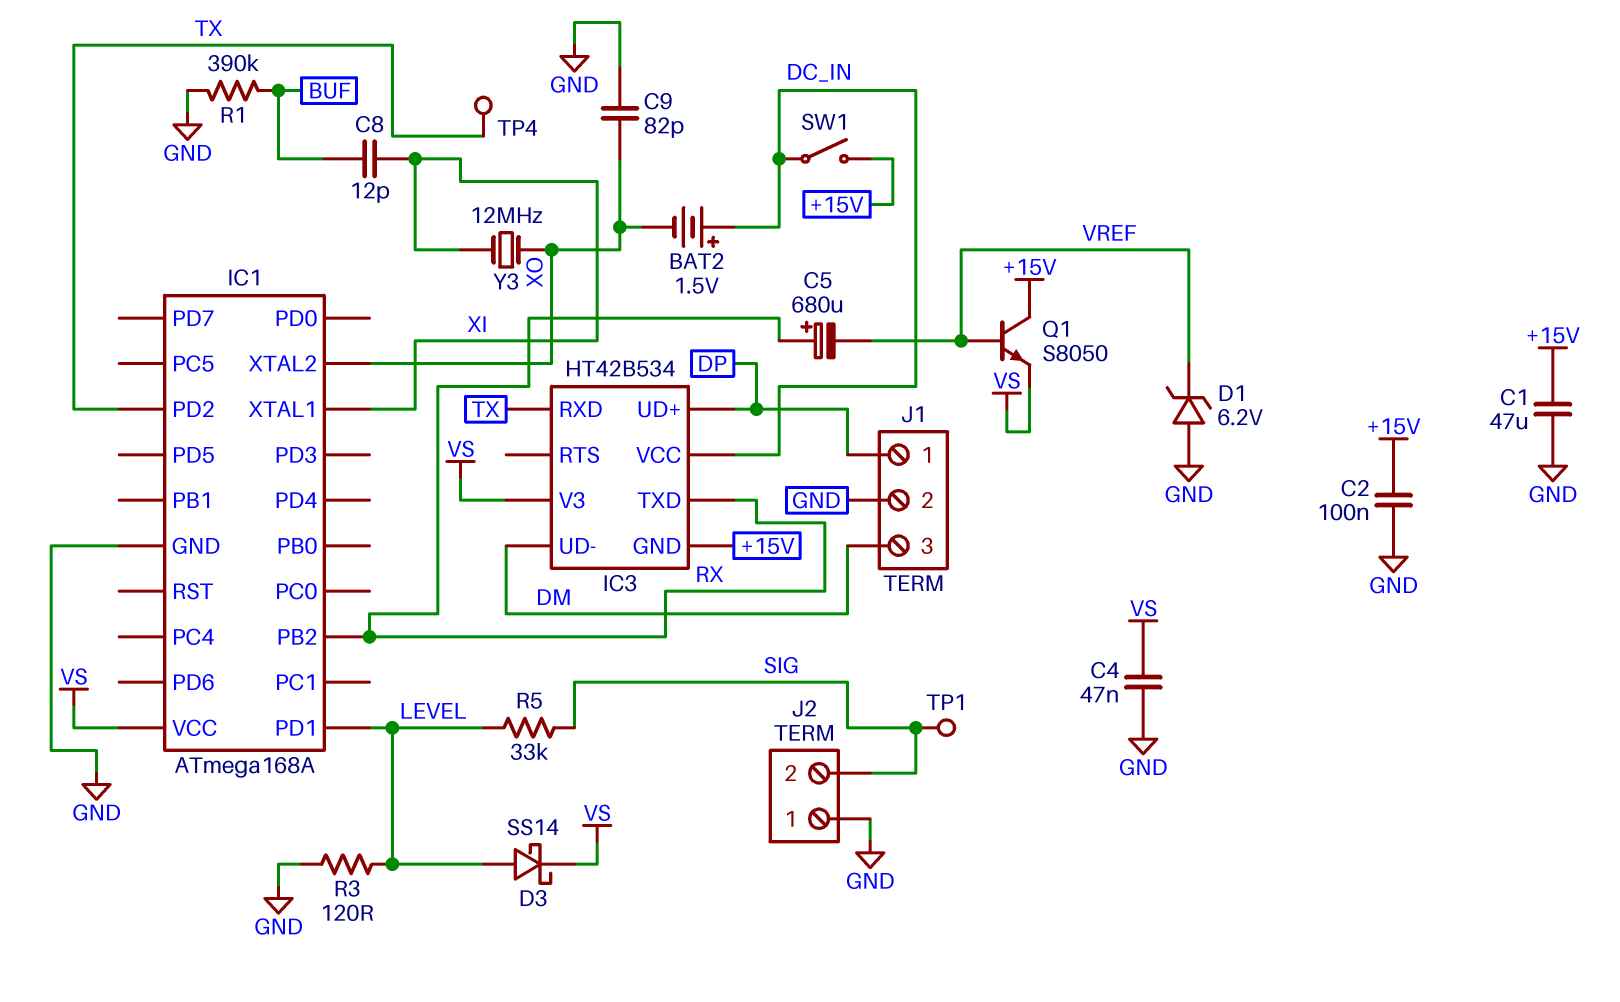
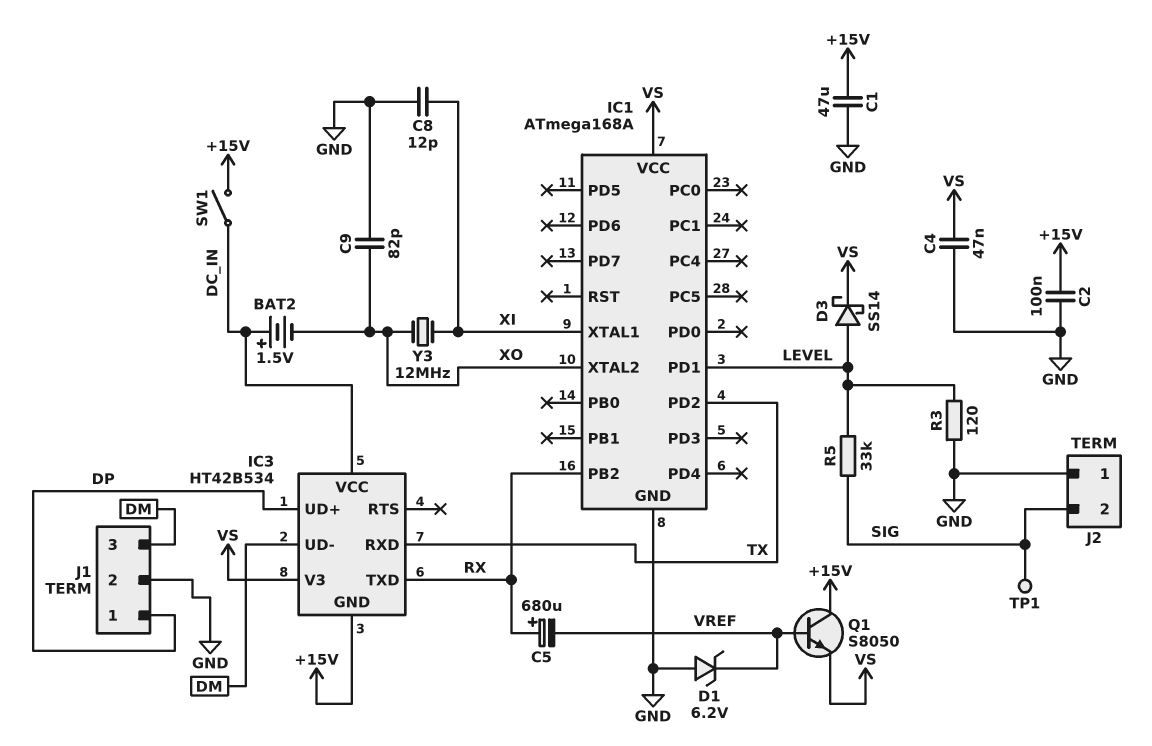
C8: 12pF (BUF, XI) -> 12pF (GND, XI)
R1: 390k (BUF, GND) -> none
TP4: test point (TX) -> none

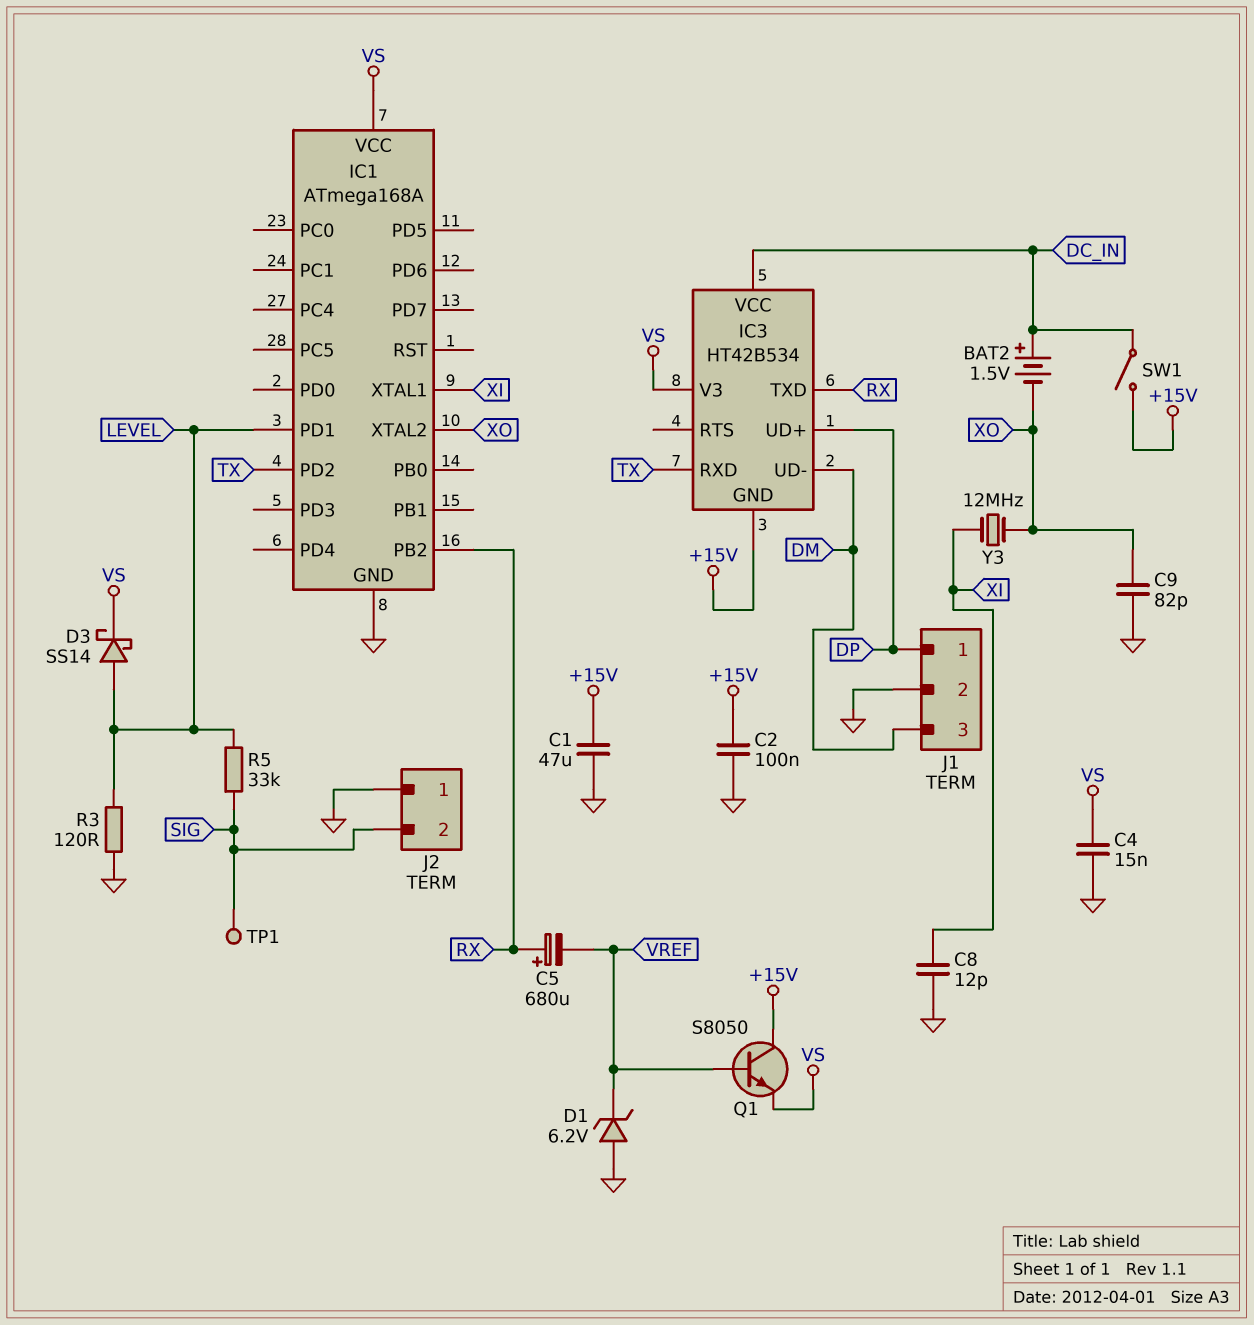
C4: 47nF (GND, VS) -> 15nF (GND, VS)

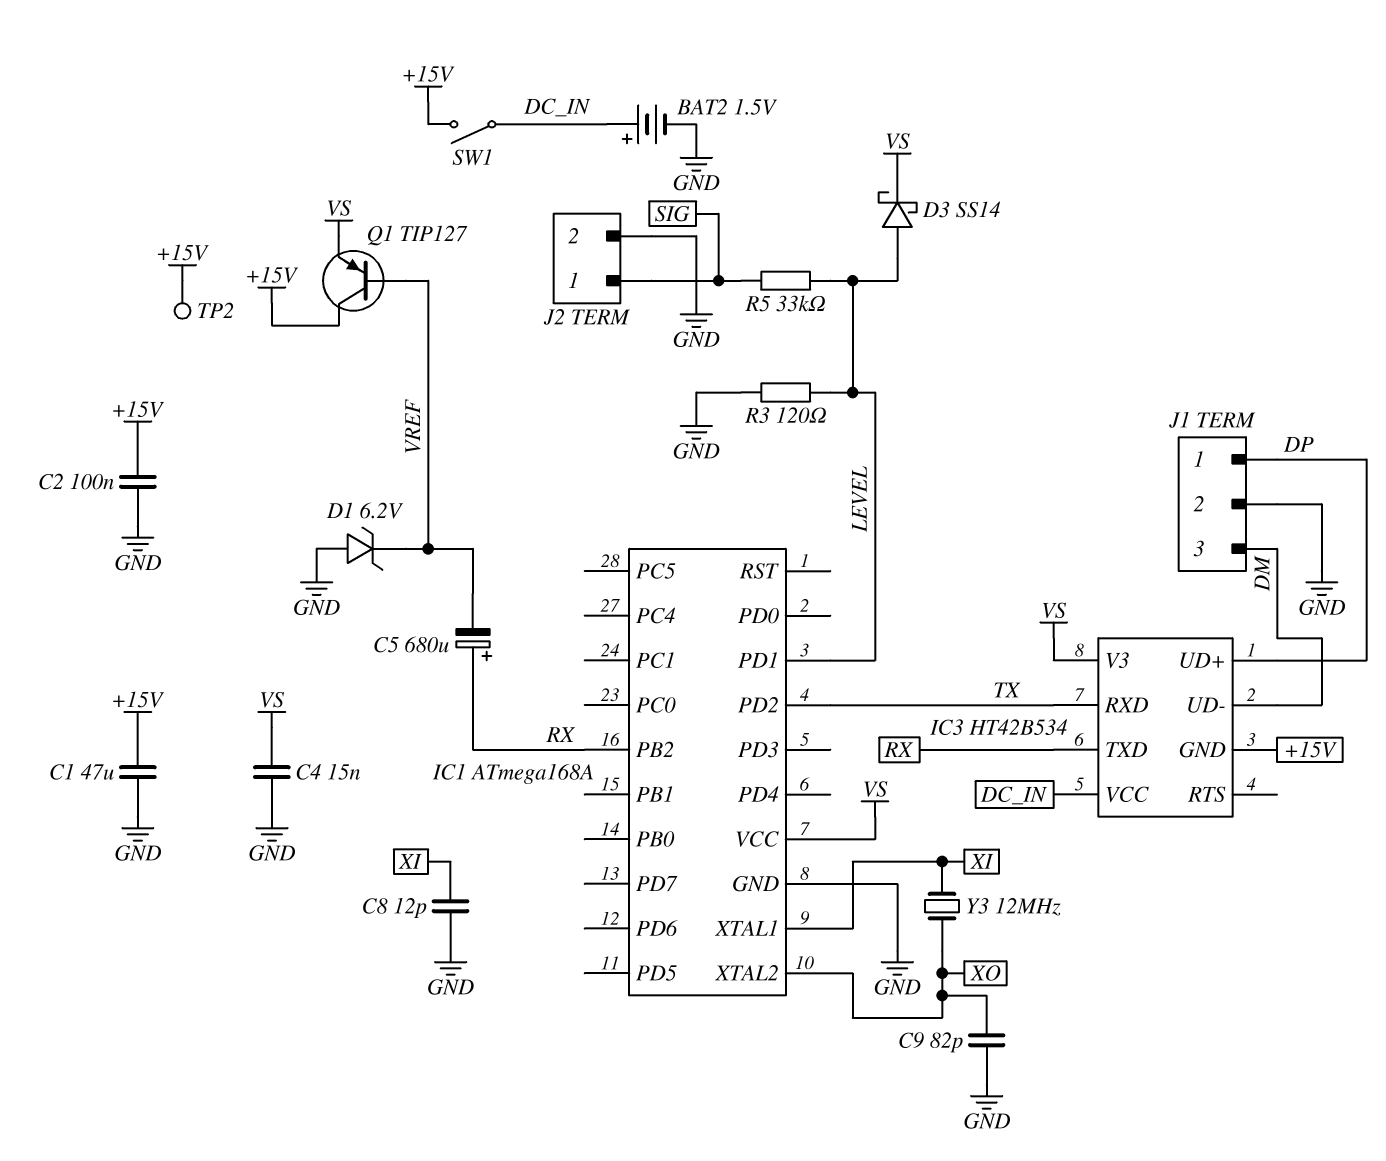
BAT2: 1.5V (plus DC_IN, minus XO) -> 1.5V (plus DC_IN, minus GND)
J2 pin 1: GND -> SIG
J2 pin 2: SIG -> GND
Q1: NPN S8050 (B VREF, C +15V, E VS) -> PNP TIP127 (B VREF, C +15V, E VS)
TP1: test point (SIG) -> none
TP2: none -> test point (+15V)

